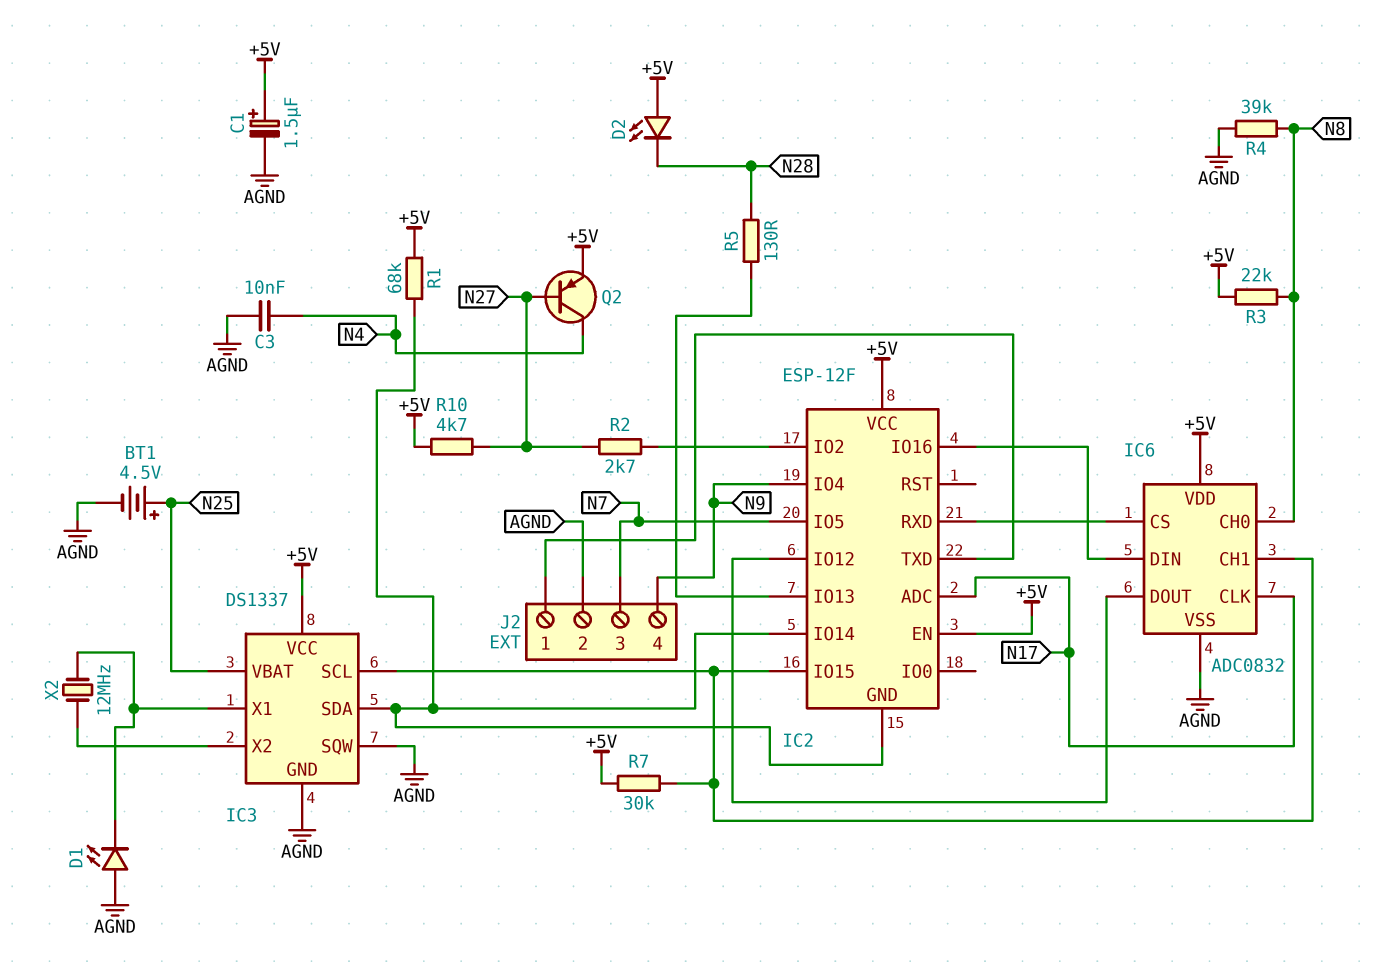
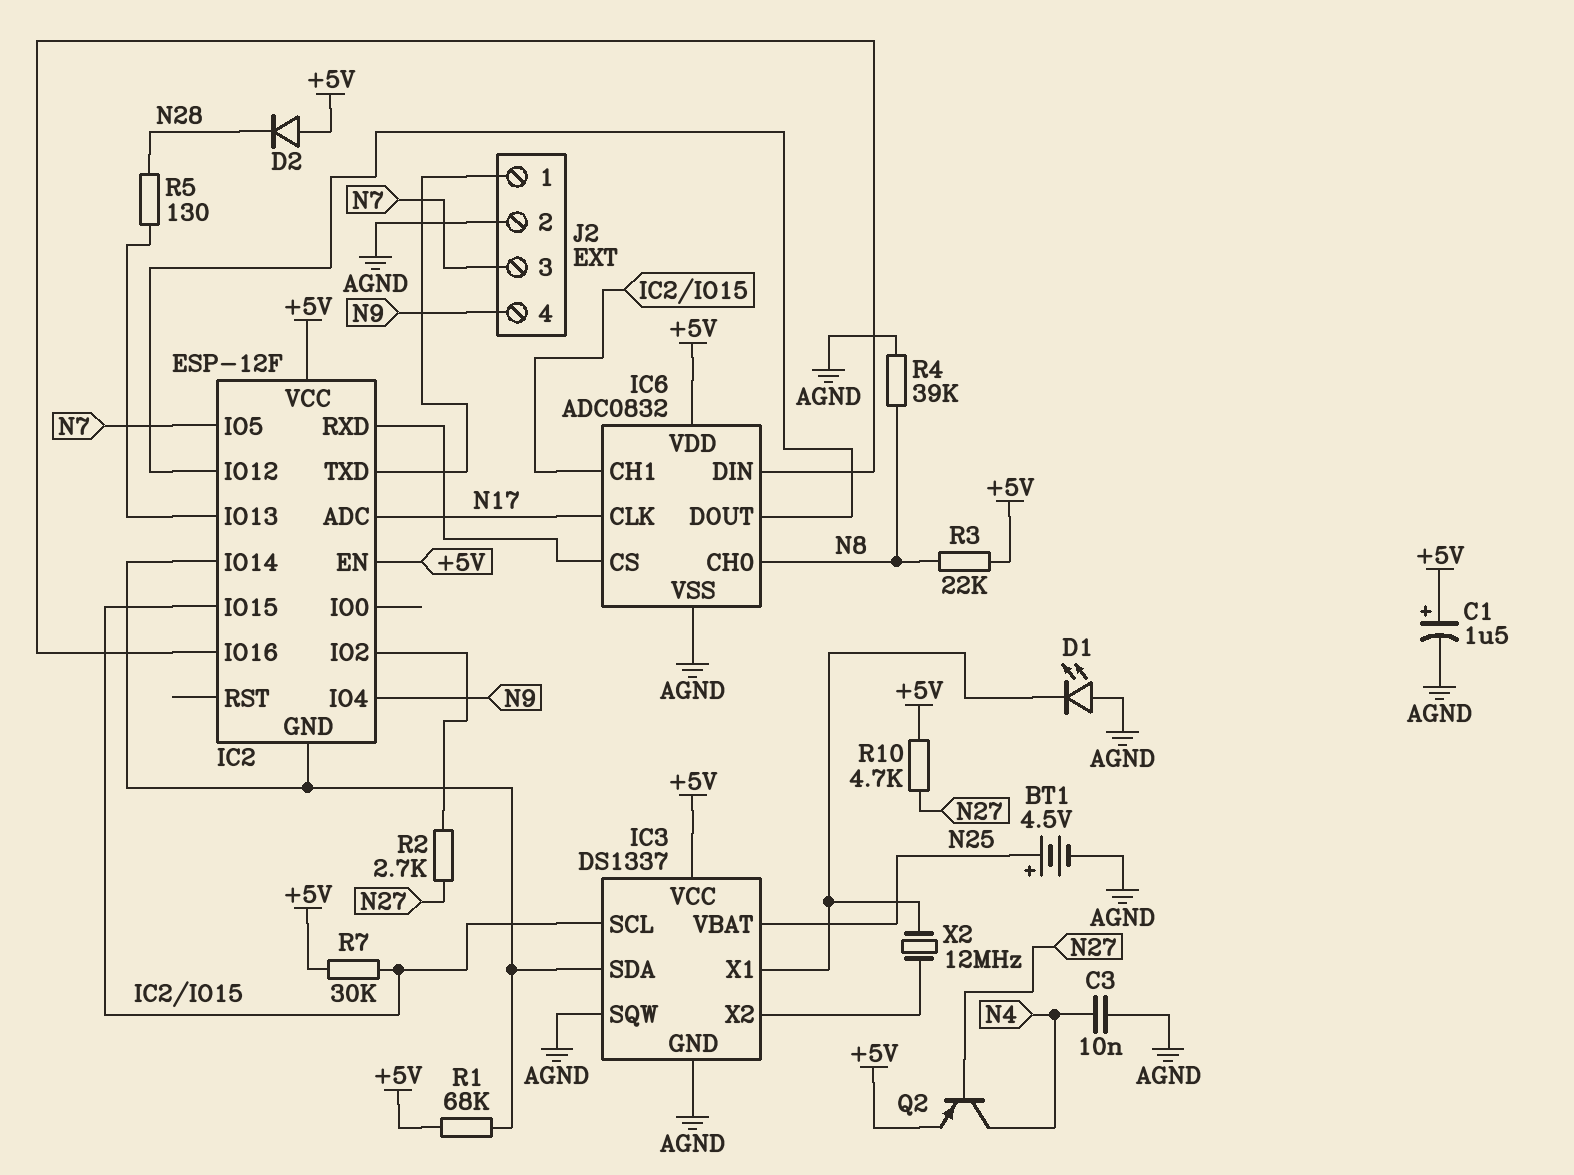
D2: LED (A +5V, K N28) -> diode (A +5V, K N28)

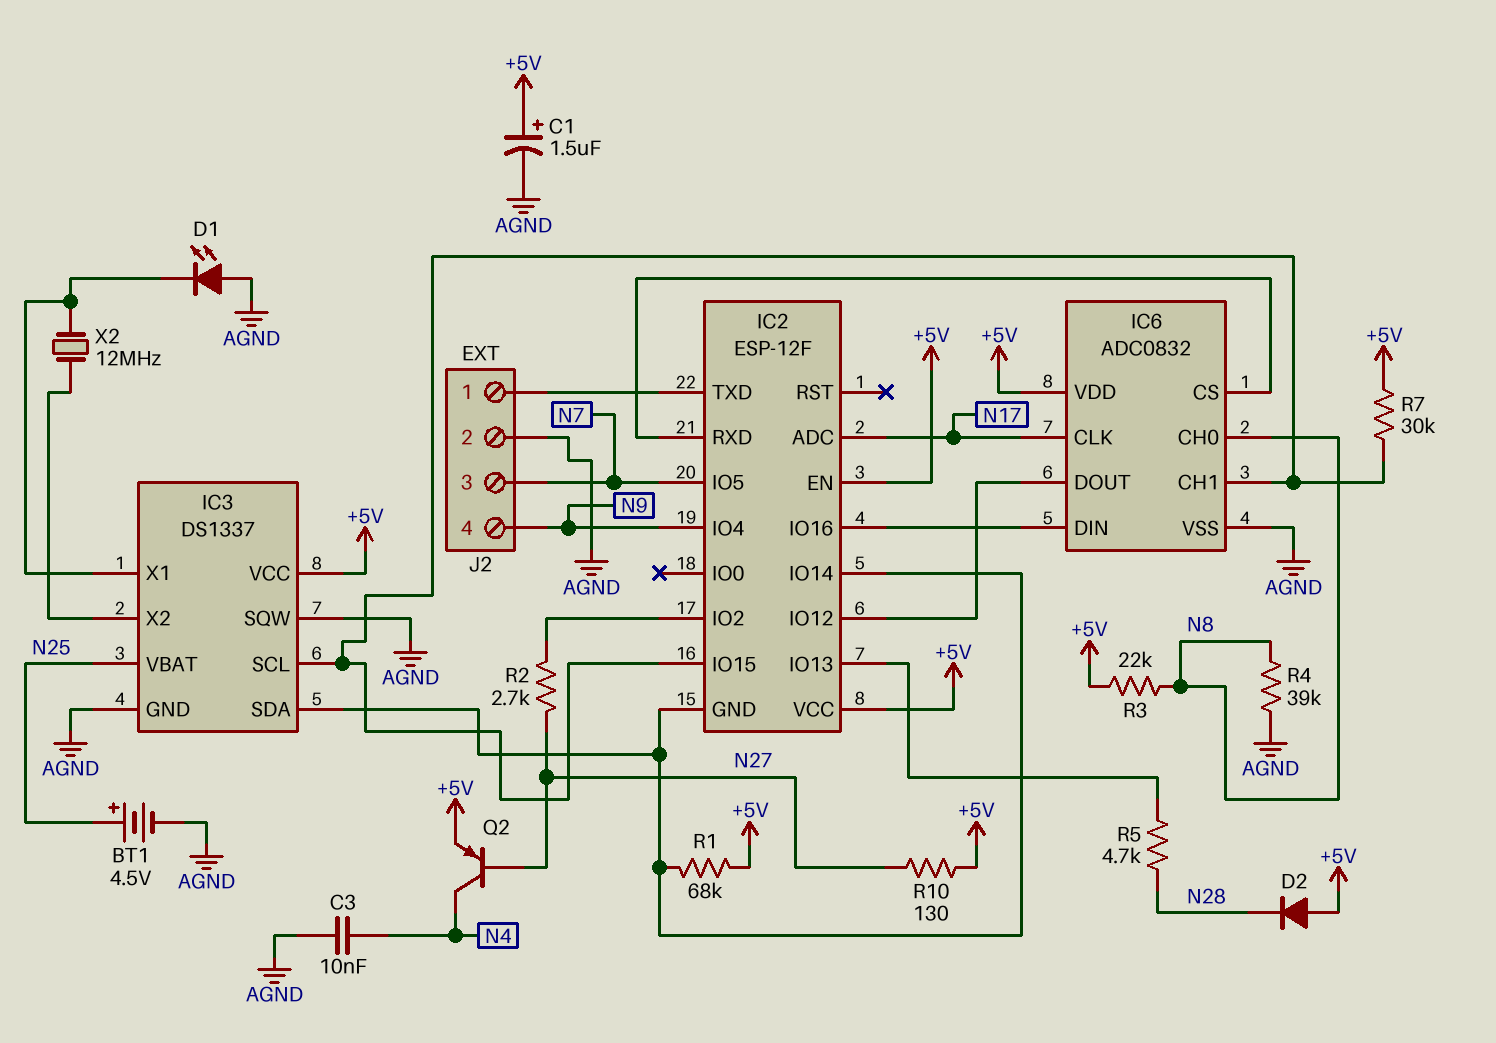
R5: 130 (IC2/IO13, N28) -> 4.7k (IC2/IO13, N28)
R10: 4.7k (+5V, N27) -> 130 (+5V, N27)

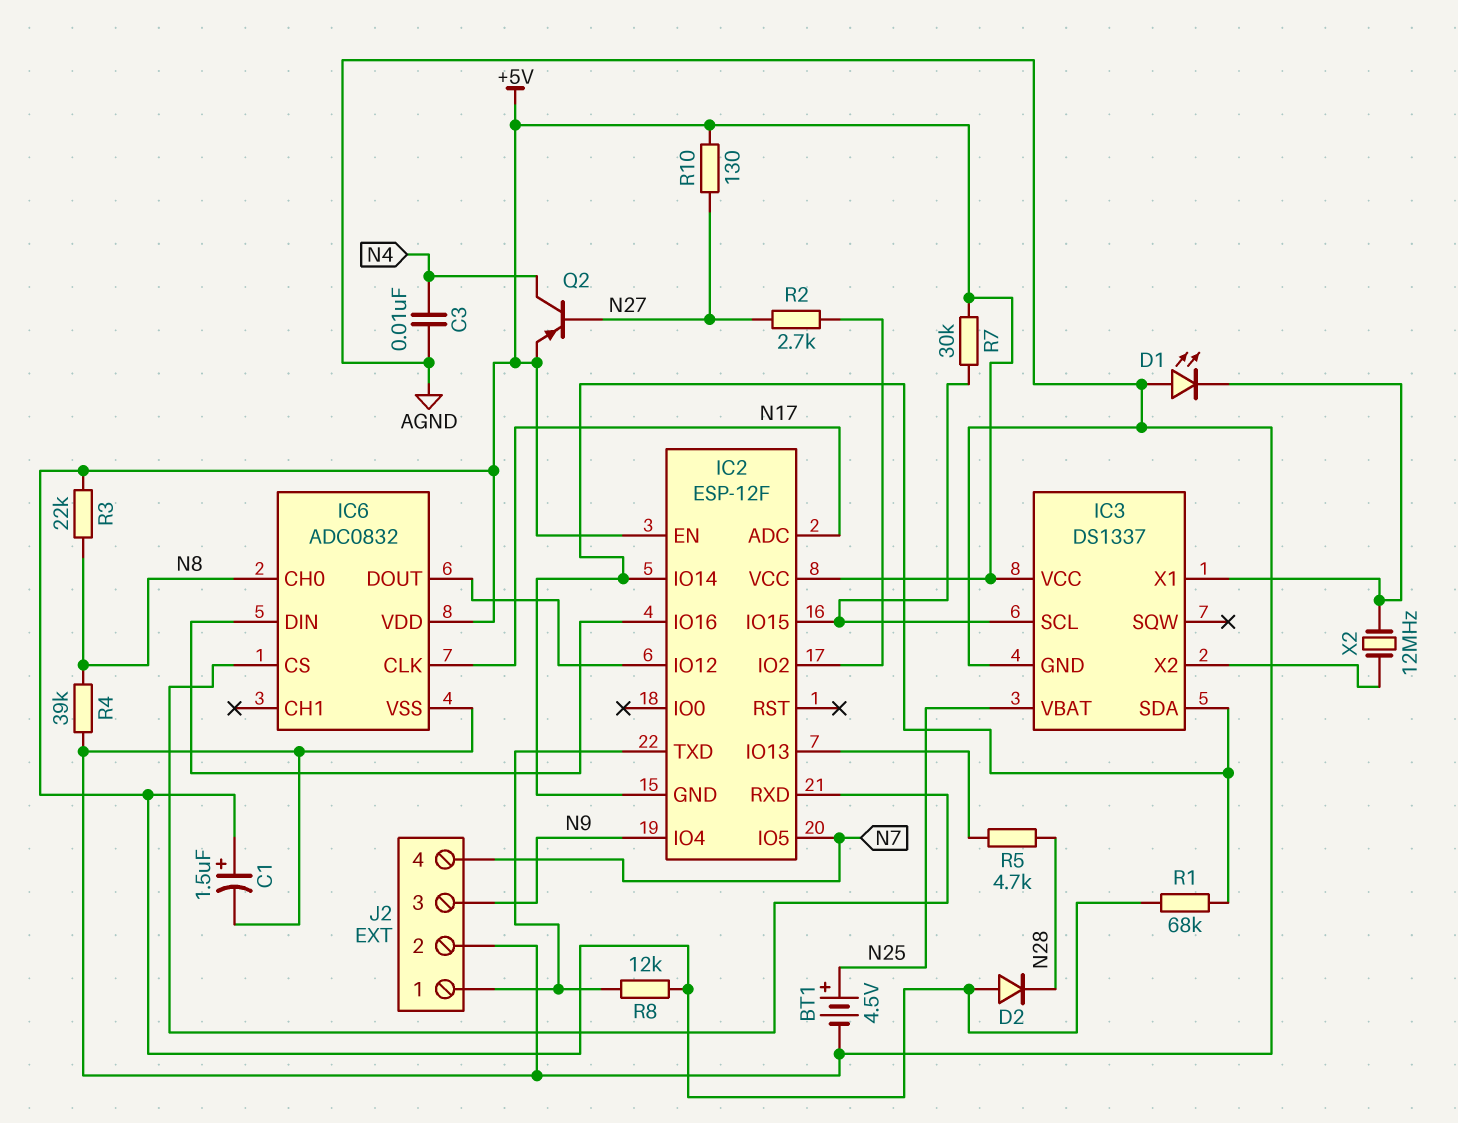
IC3 pin SQW: AGND -> none
IC6 pin CH1: IC2/IO15 -> none
J2 pin 3: N7 -> N9
J2 pin 4: N9 -> N7
R8: none -> 12k (+5V, IC2/TXD)

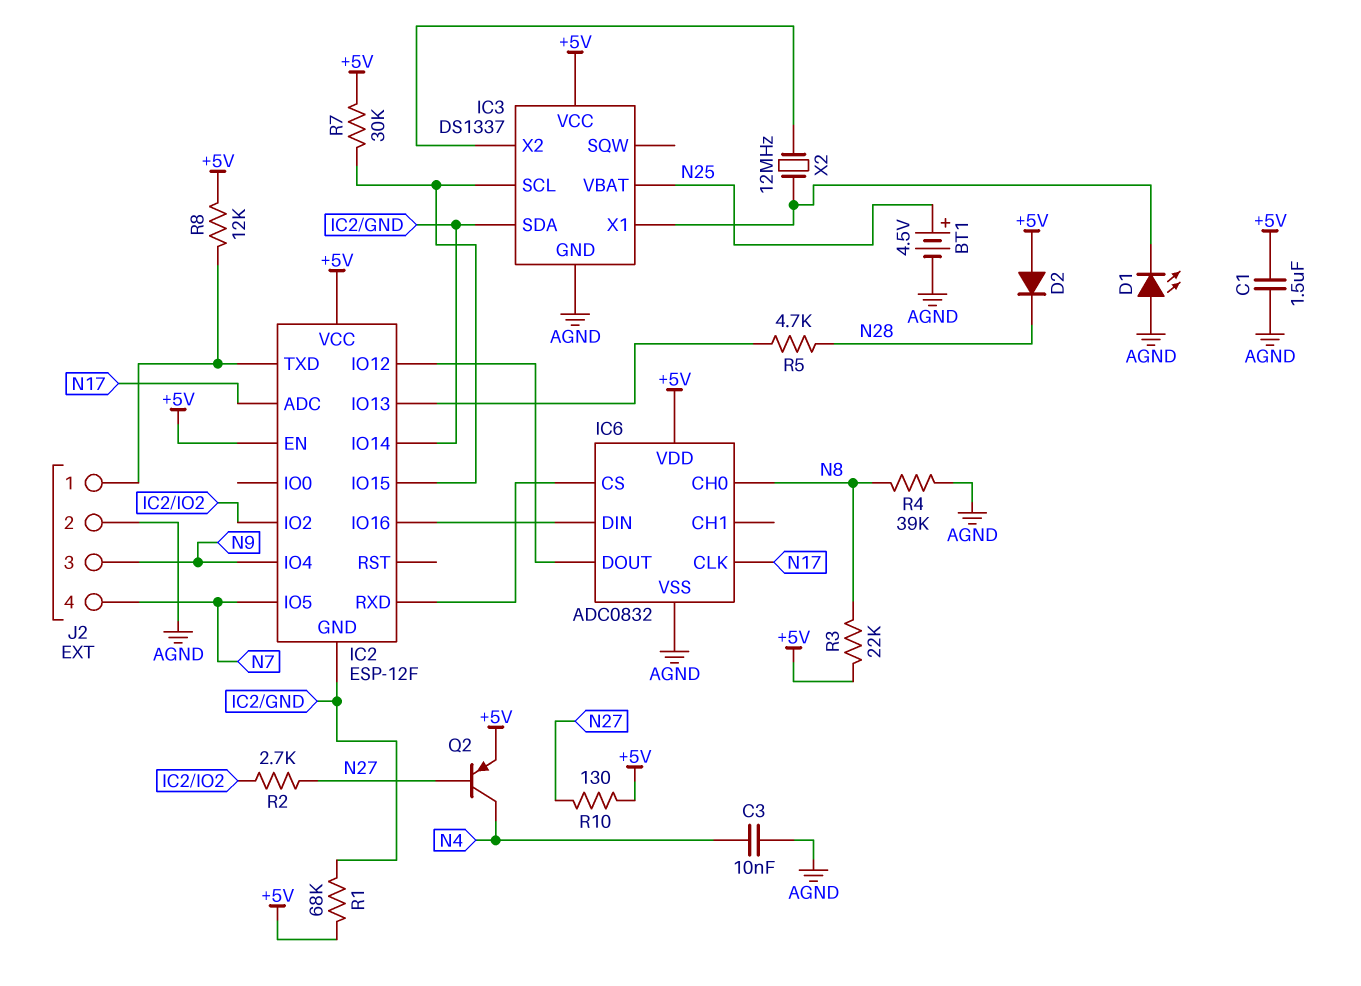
C1: 1.5uF (plus +5V, minus AGND) -> 1.5uF (+5V, AGND)

